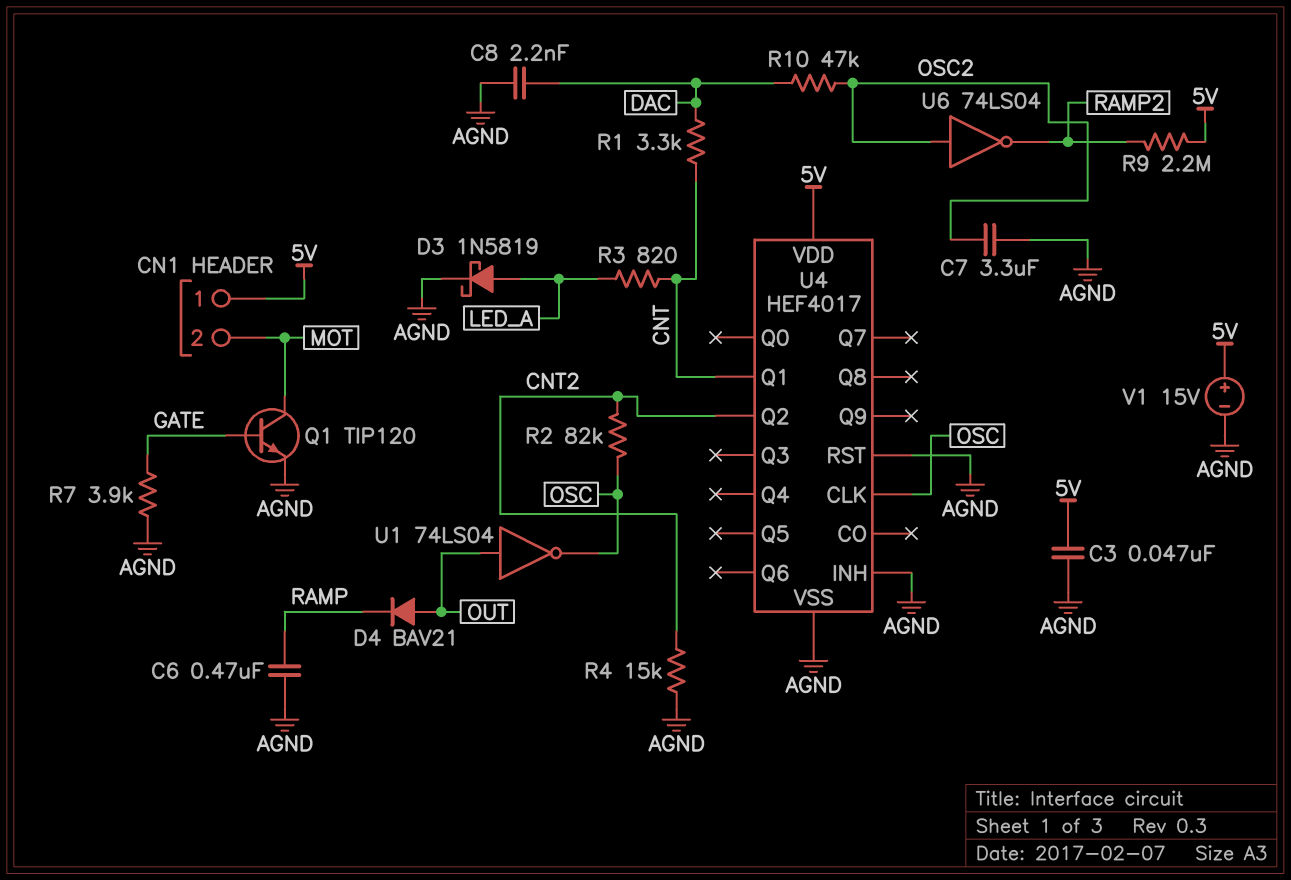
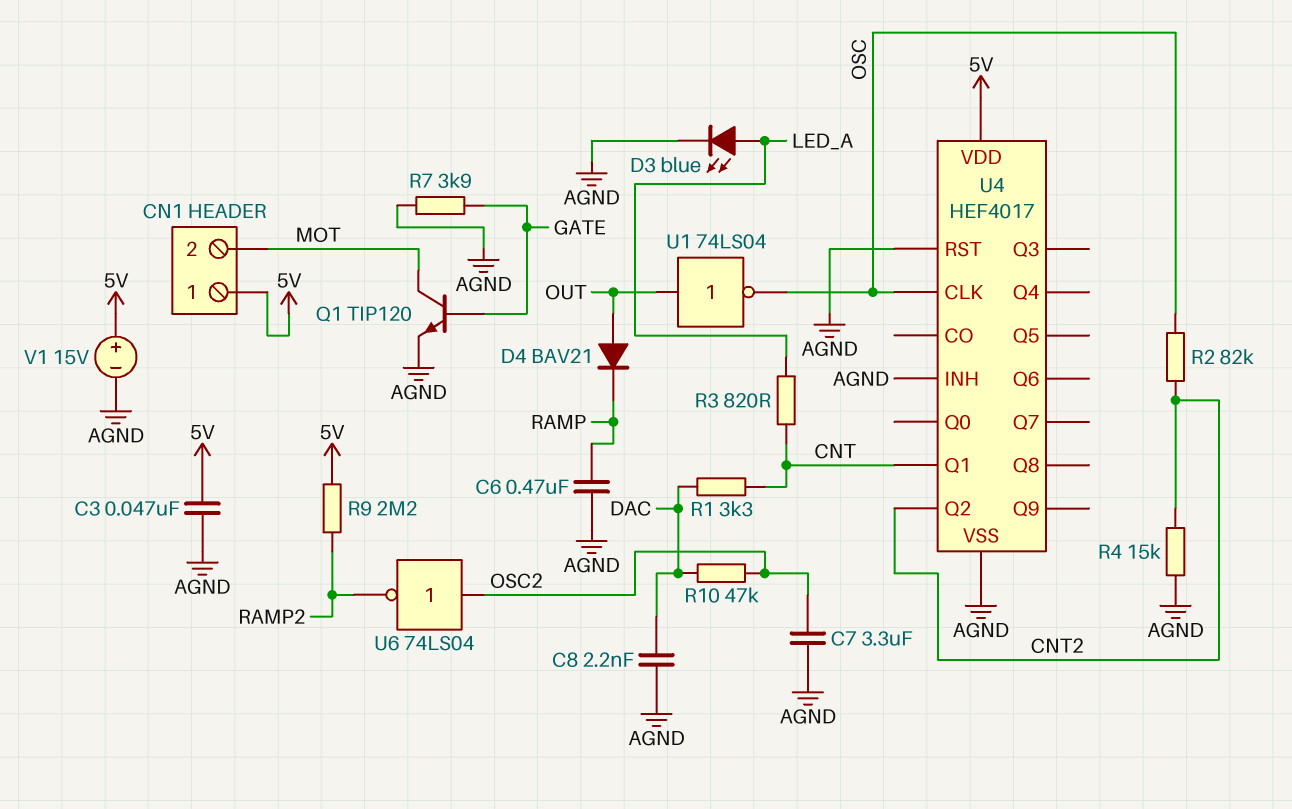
D3: schottky 1N5819 (A LED_A, K AGND) -> LED blue (A LED_A, K AGND)

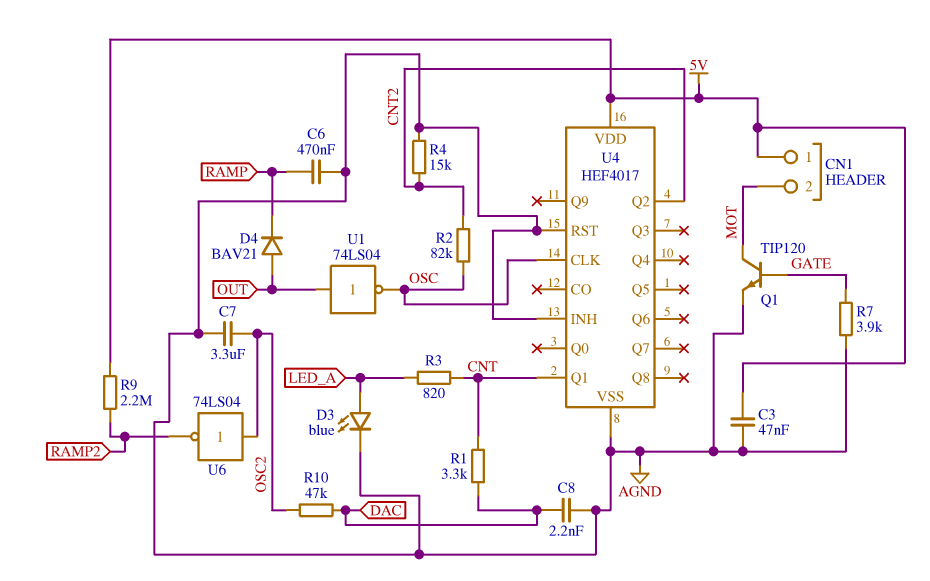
V1: 15V (plus 5V, minus AGND) -> none

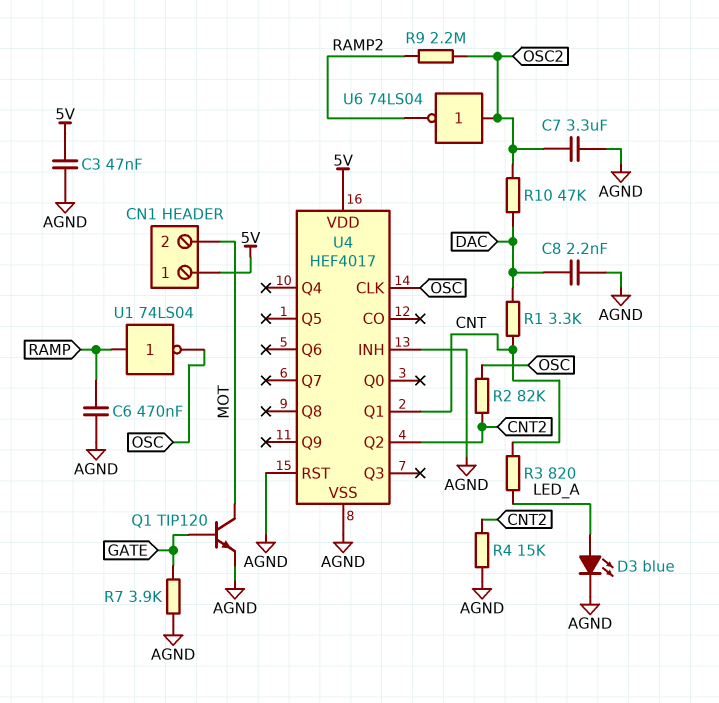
D4: diode BAV21 (A OUT, K RAMP) -> none
R9: 2.2M (5V, RAMP2) -> 2.2M (OSC2, RAMP2)
U1: NOT 74LS04 (in OUT, out OSC) -> NOT 74LS04 (in RAMP, out OSC)

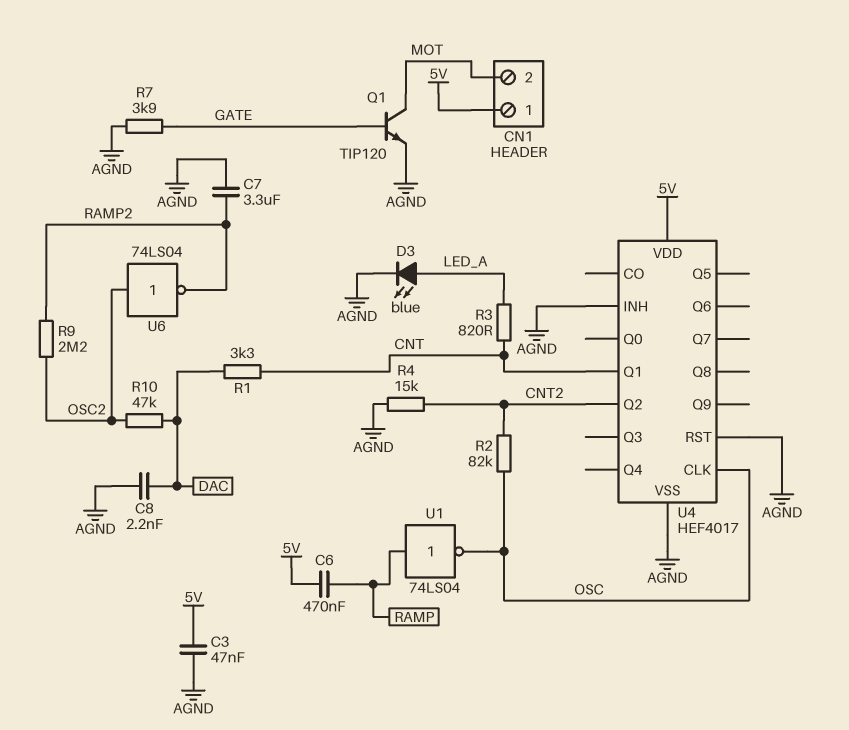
C6: 470nF (AGND, RAMP) -> 470nF (5V, RAMP)
C7: 3.3uF (AGND, OSC2) -> 3.3uF (AGND, RAMP2)

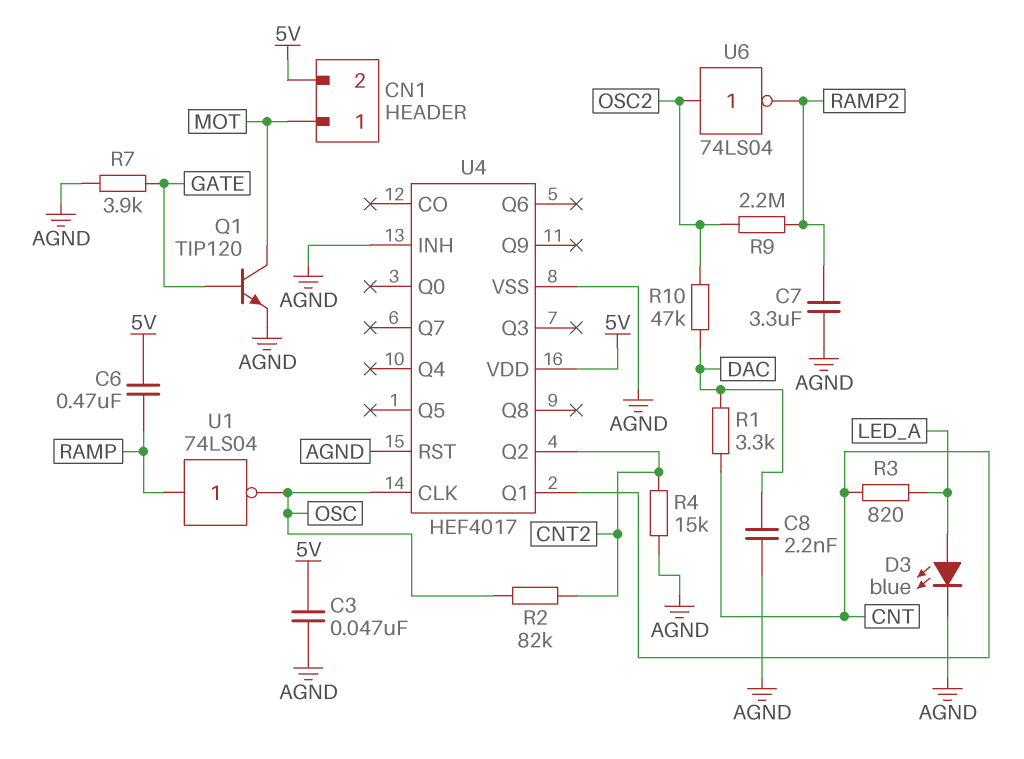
CN1 pin 1: 5V -> MOT
CN1 pin 2: MOT -> 5V

